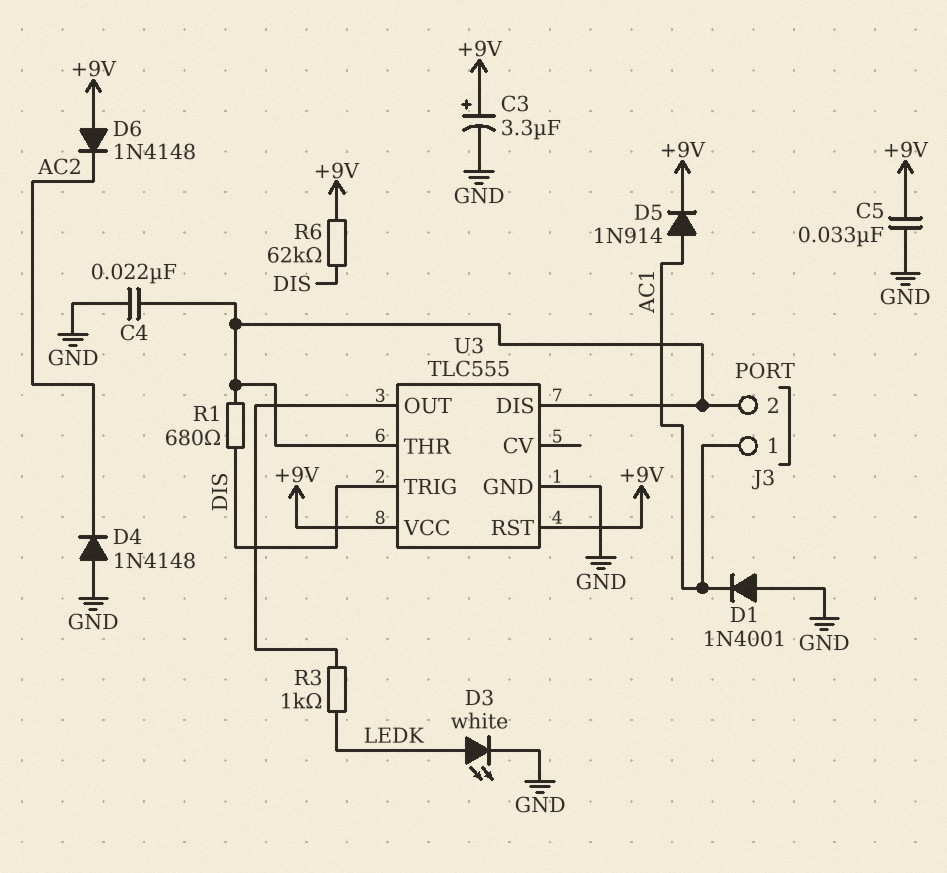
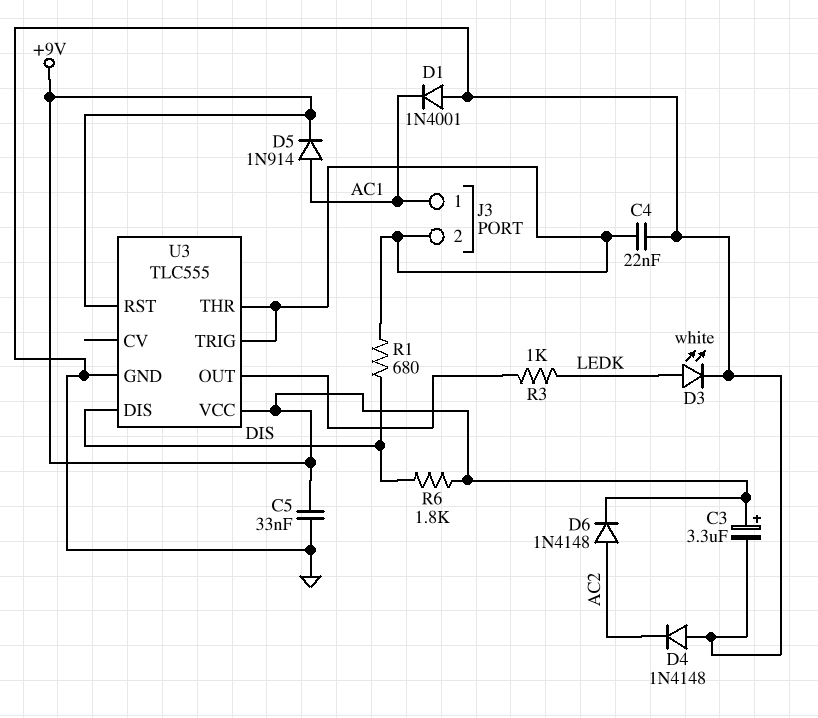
D6: diode 1N4148 (A +9V, K AC2) -> diode 1N4148 (A AC2, K +9V)
R6: 62k (+9V, DIS) -> 1.8k (+9V, DIS)
U3 pin DIS: J3/2 -> DIS
U3 pin TRIG: DIS -> J3/2

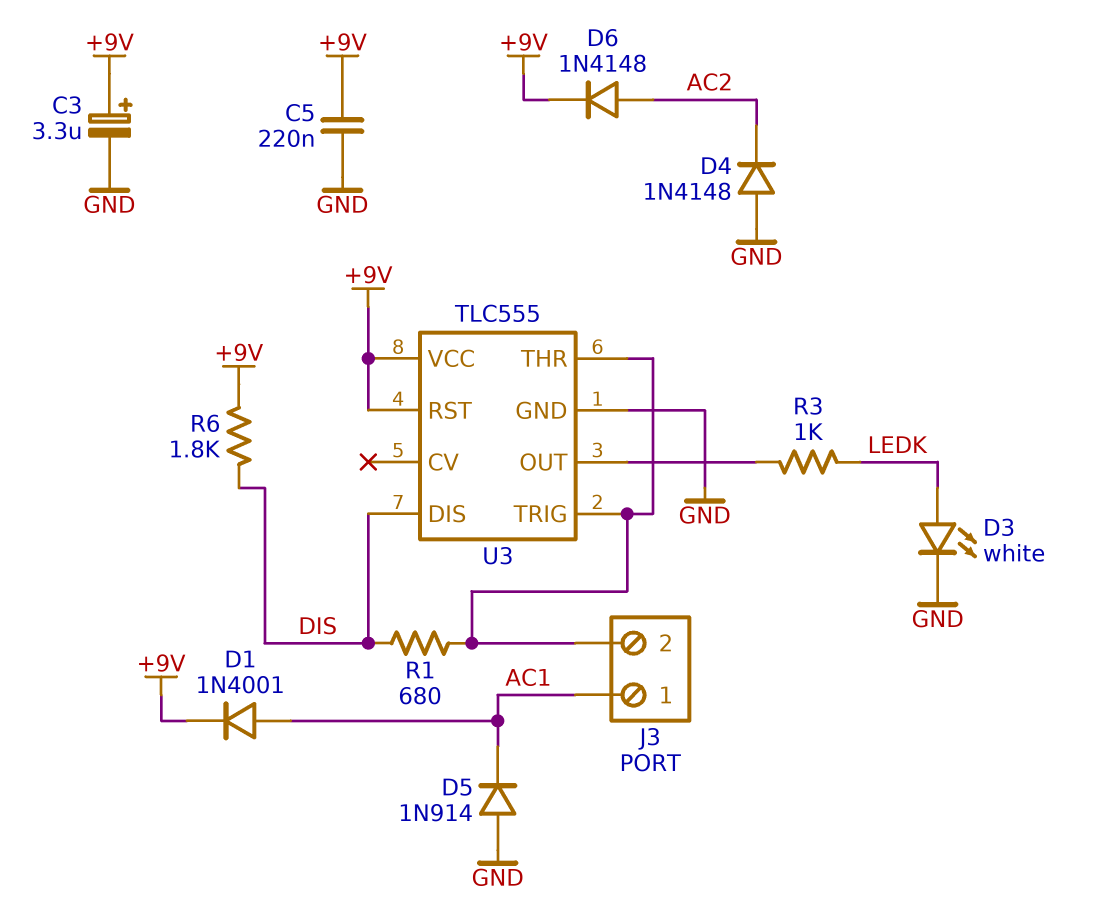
C4: 22nF (GND, J3/2) -> none
C5: 33nF (+9V, GND) -> 220nF (+9V, GND)
D1: diode 1N4001 (A GND, K AC1) -> diode 1N4001 (A AC1, K +9V)
D5: diode 1N914 (A AC1, K +9V) -> diode 1N914 (A GND, K AC1)

